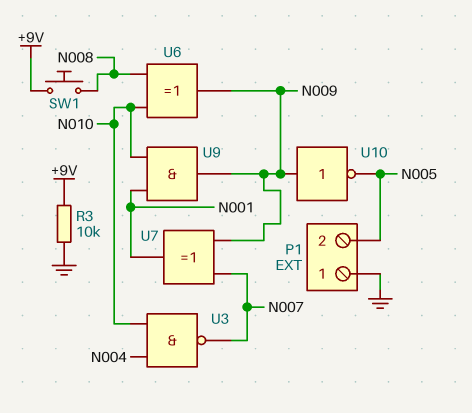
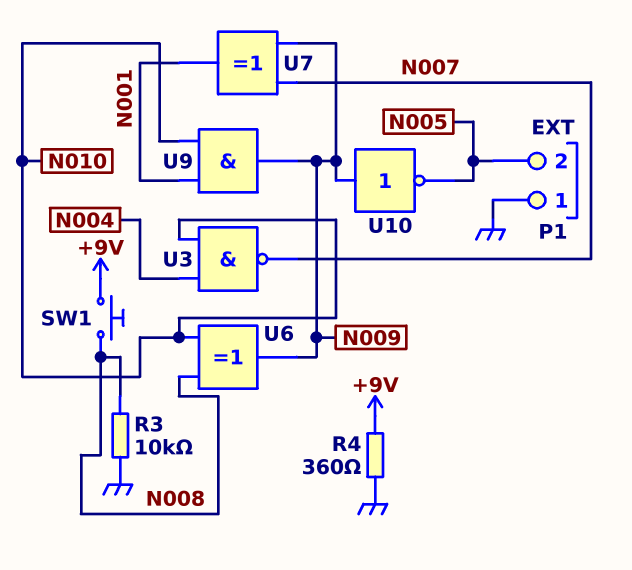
R3: 10k (+9V, GND) -> 10k (GND, N008)
R4: none -> 360 (+9V, GND)

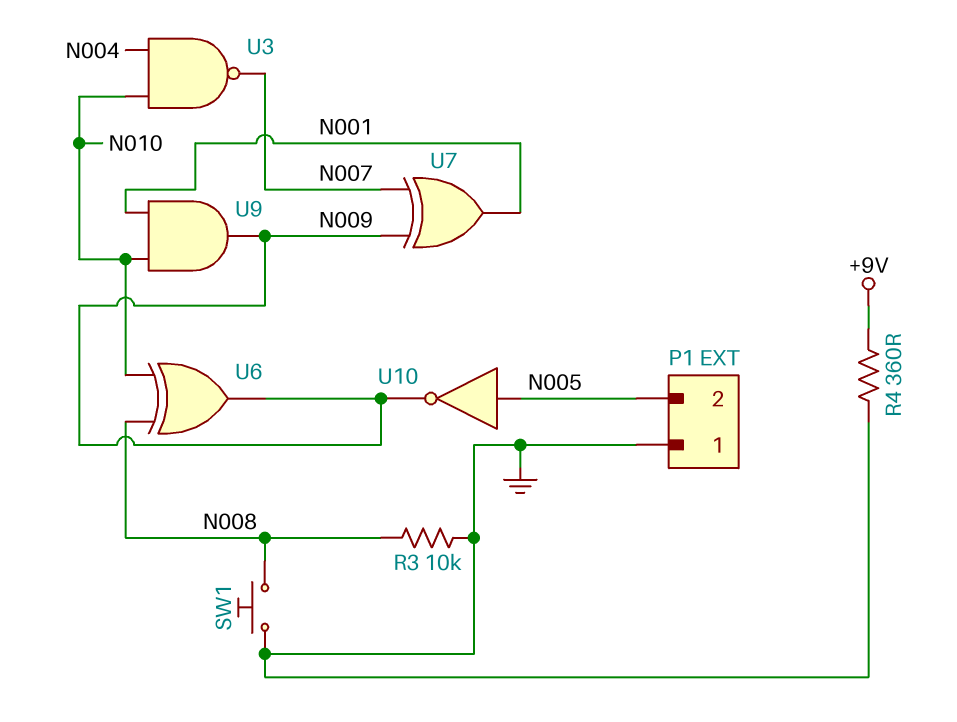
SW1: button (+9V, N008) -> button (GND, N008)
U10: NOT (in N009, out N005) -> NOT (in N005, out N009)

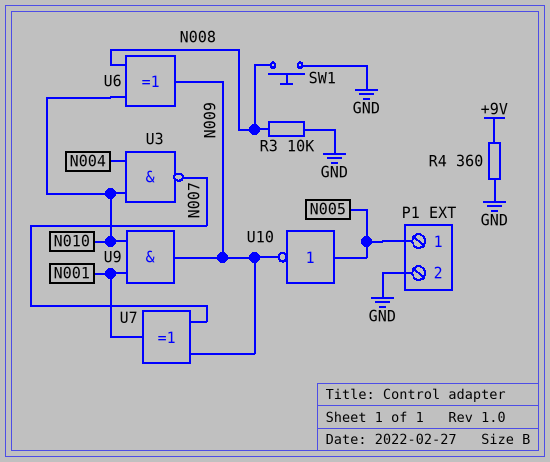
P1 pin 1: GND -> N005
P1 pin 2: N005 -> GND

